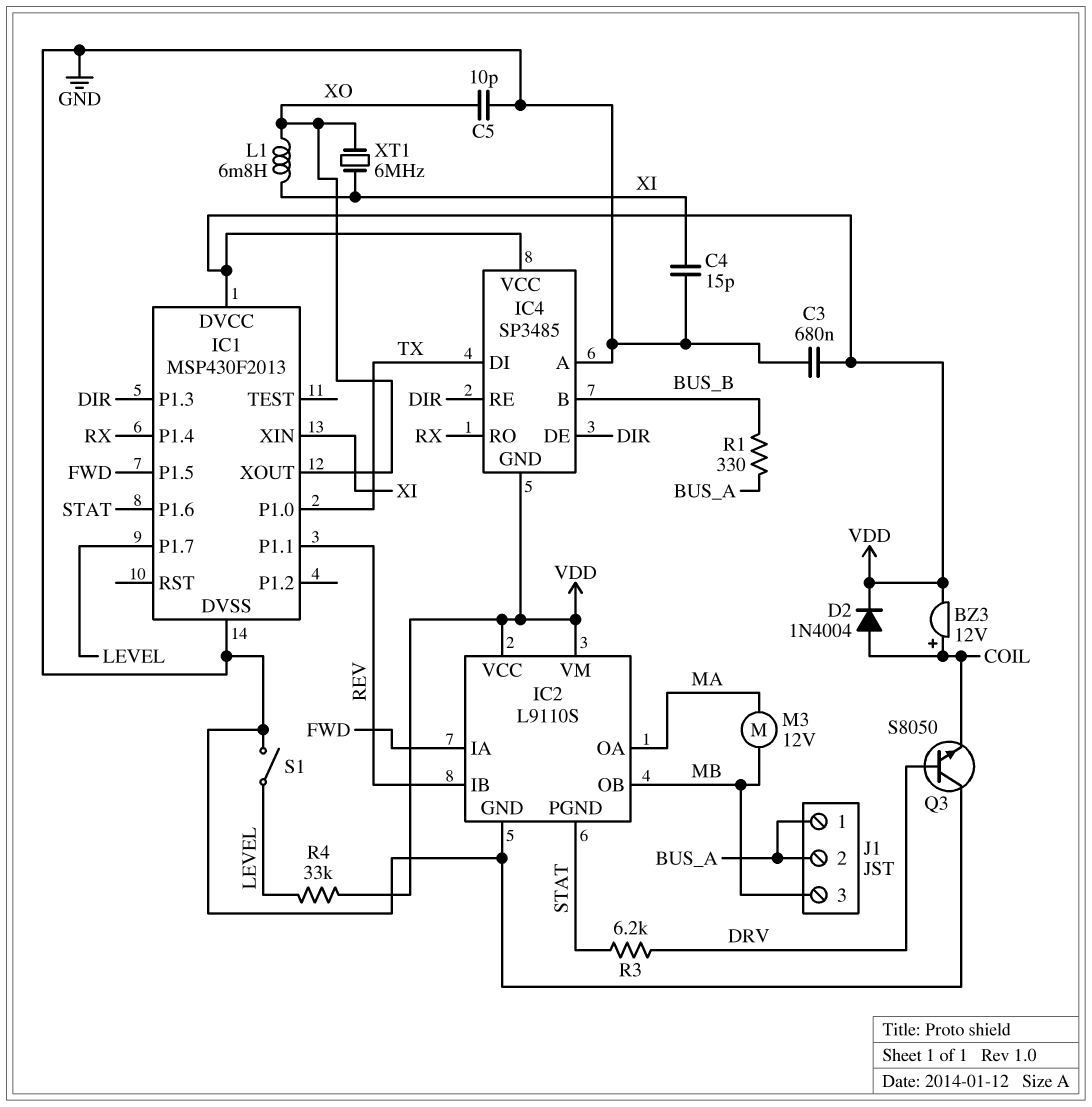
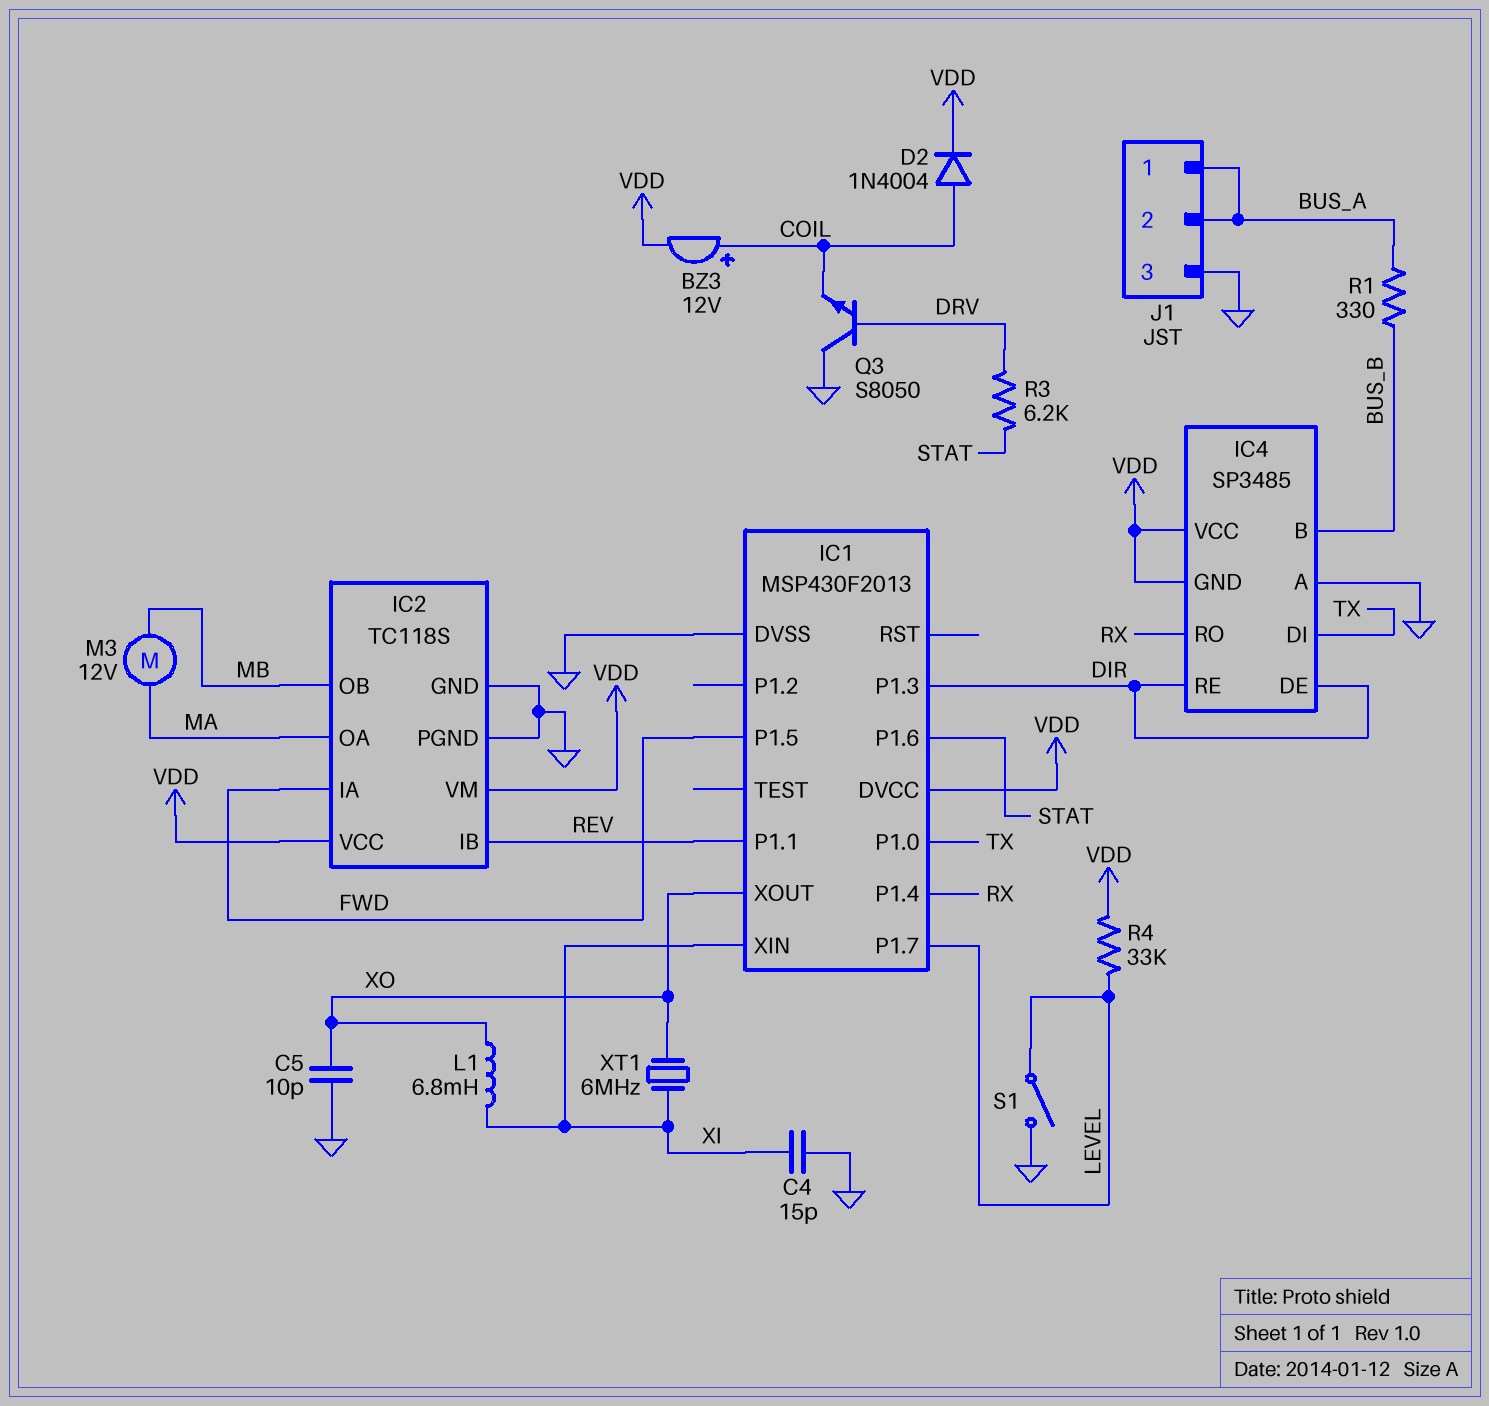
C3: 680nF (GND, VDD) -> none
IC2: L9110S -> TC118S
IC2 pin PGND: STAT -> GND
J1 pin 3: MB -> GND

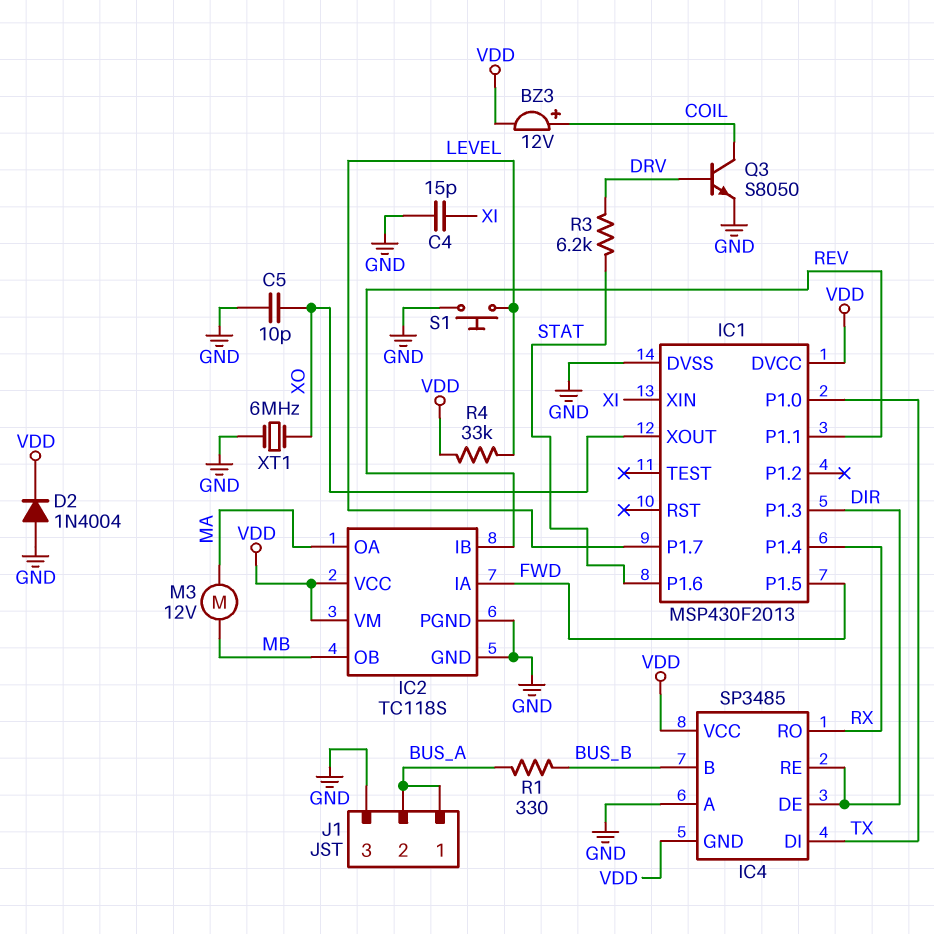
D2: diode 1N4004 (A COIL, K VDD) -> diode 1N4004 (A GND, K VDD)
L1: 6.8mH (XI, XO) -> none
Q3: NPN S8050 (B DRV, C GND, E COIL) -> NPN S8050 (B DRV, C COIL, E GND)
S1: switch (GND, LEVEL) -> button (GND, LEVEL)
XT1: 6MHz (XI, XO) -> 6MHz (GND, XO)

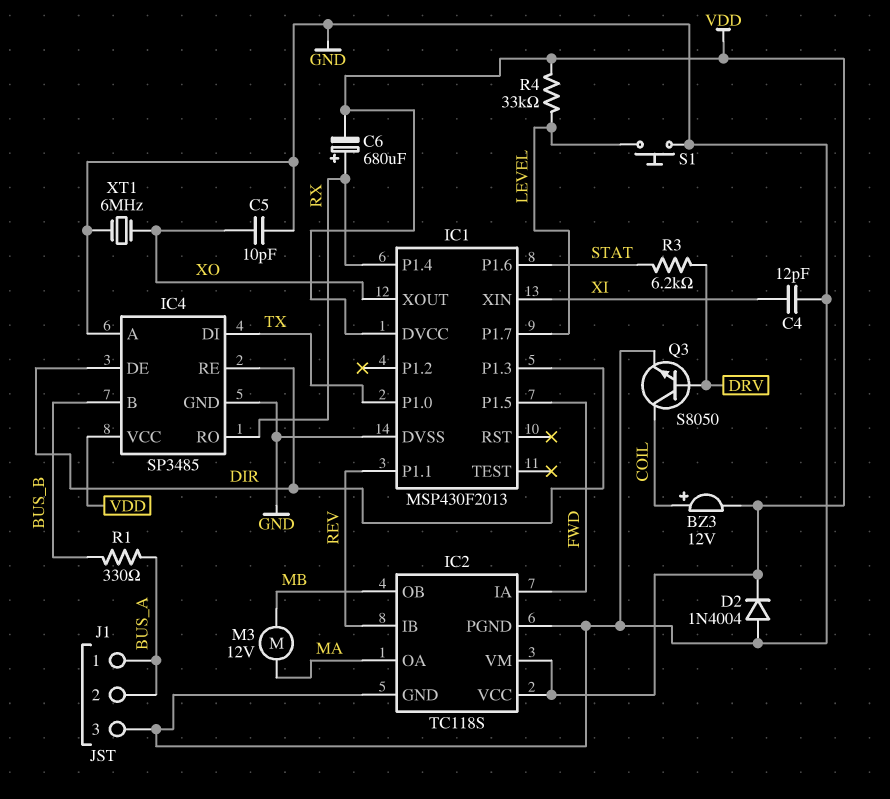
C4: 15pF (GND, XI) -> 12pF (GND, XI)
C6: none -> 680uF (plus RX, minus VDD)
IC4 pin GND: VDD -> GND

